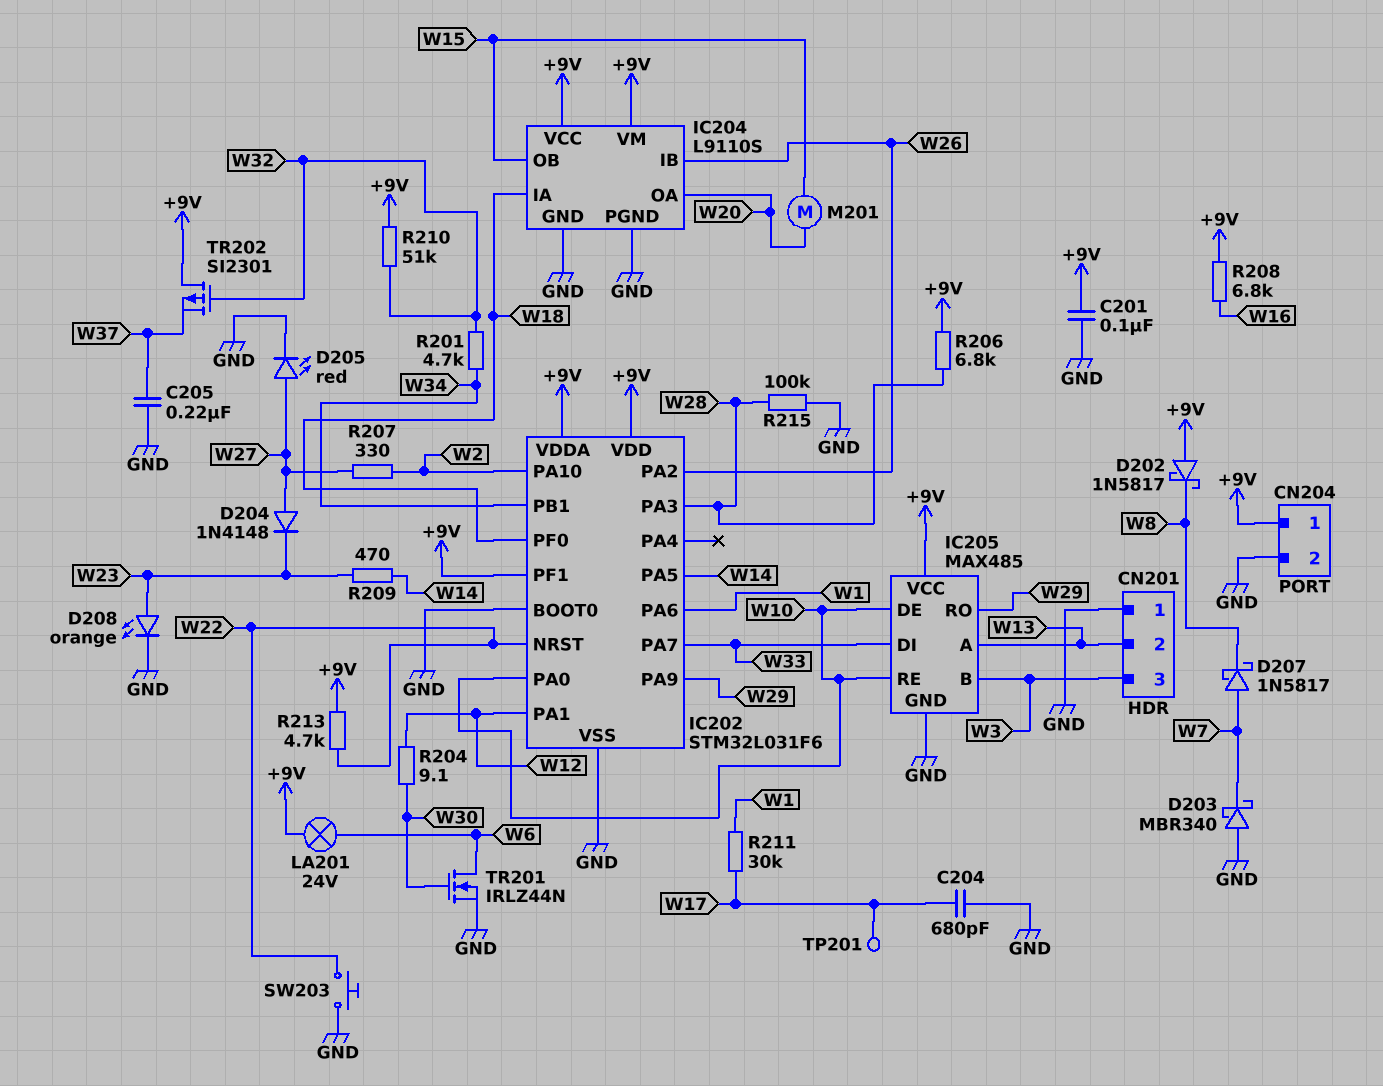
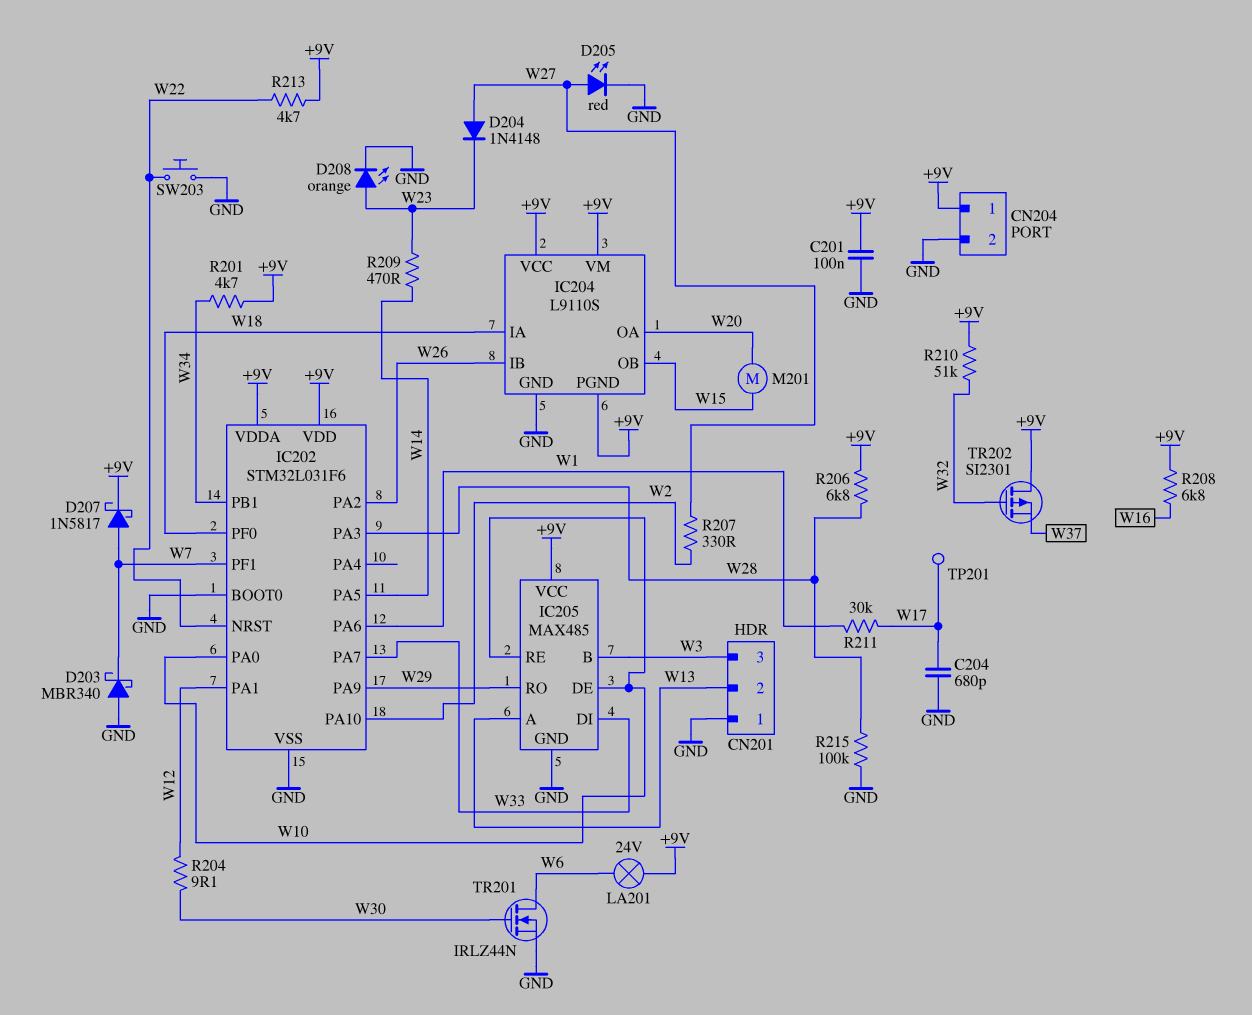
C205: 220nF (GND, W37) -> none
D202: schottky 1N5817 (A +9V, K W8) -> none
D207: schottky 1N5817 (A W7, K W8) -> schottky 1N5817 (A W7, K +9V)
IC202 pin PF1: +9V -> W7
IC204 pin PGND: GND -> +9V
R201: 4.7k (W32, W34) -> 4.7k (+9V, W34)

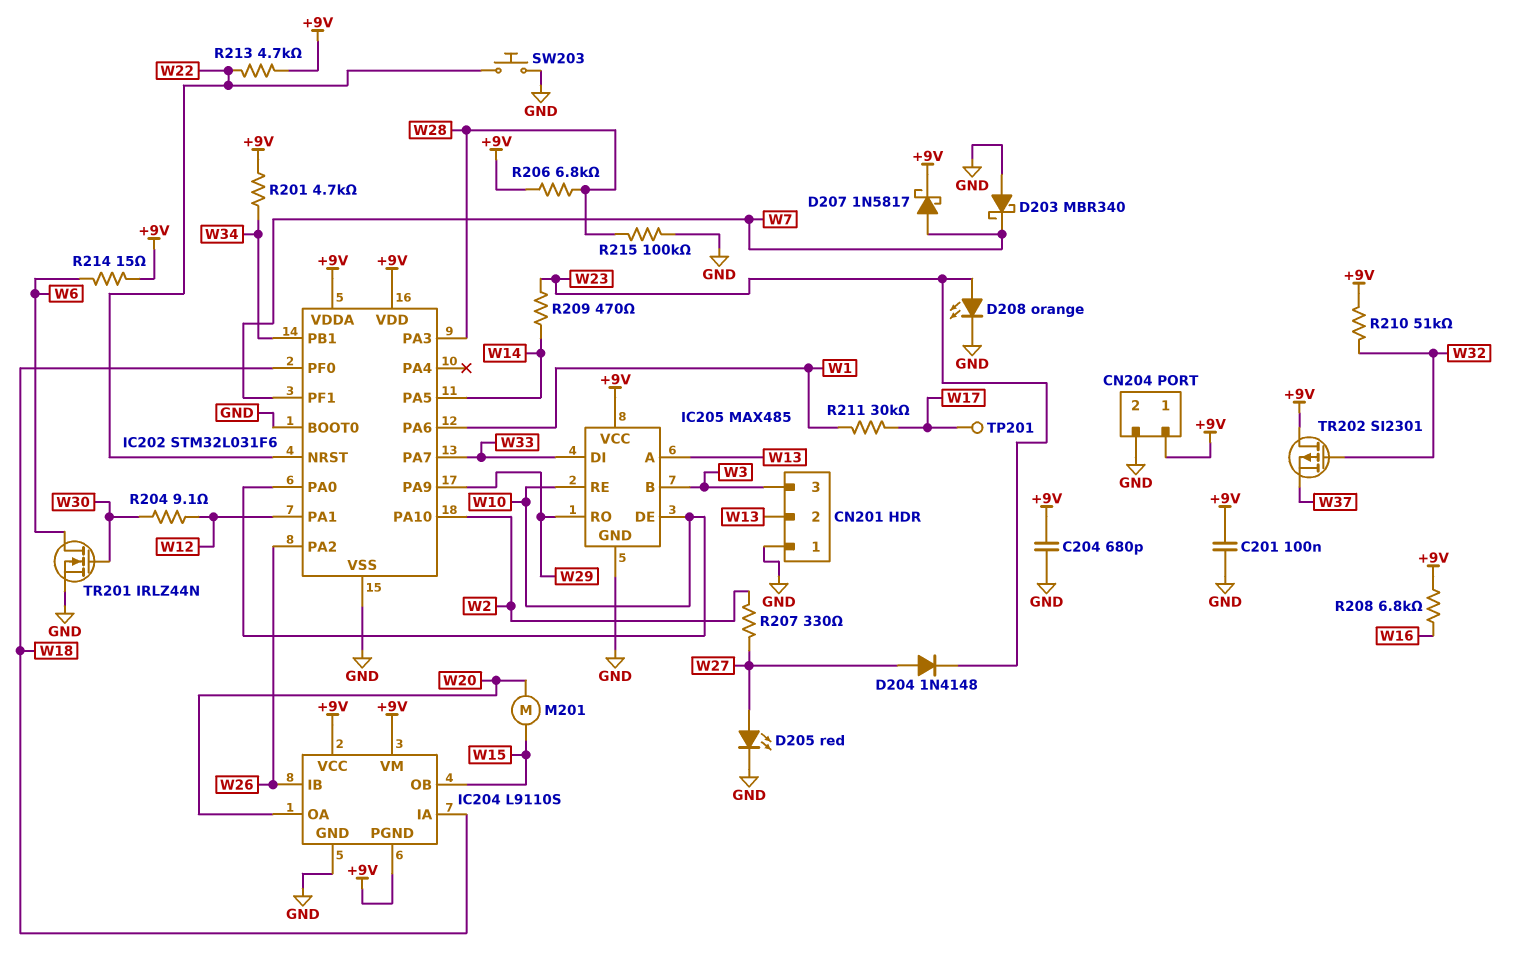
C204: 680pF (GND, W17) -> 680pF (+9V, GND)
LA201: lamp 24V (+9V, W6) -> none
R214: none -> 15 (+9V, W6)

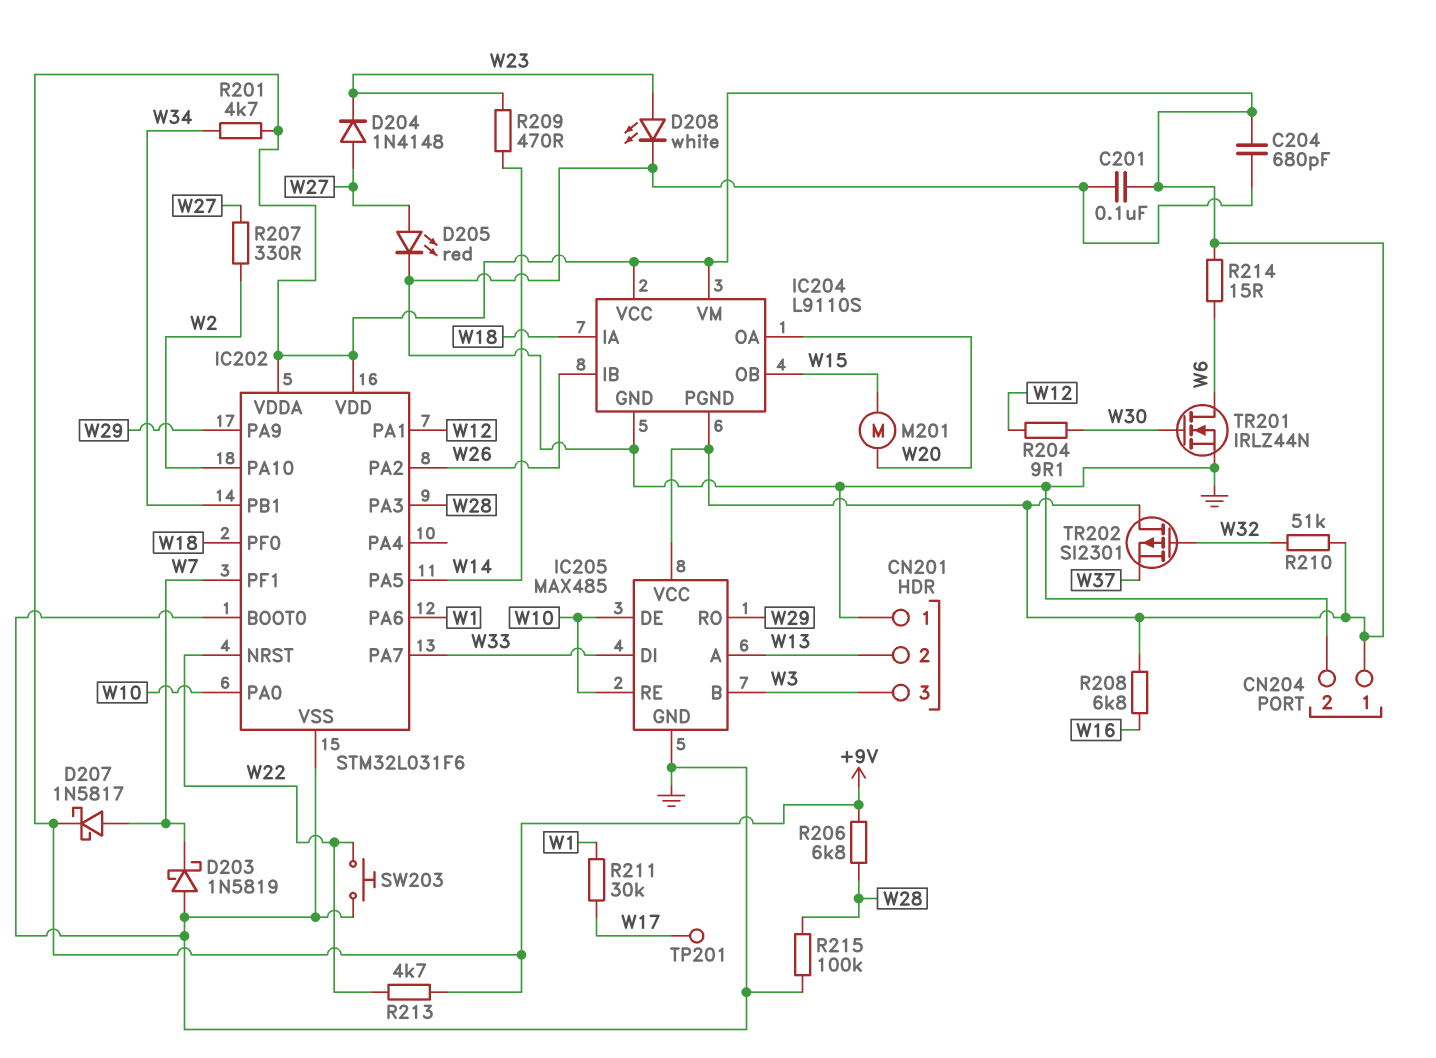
D203: schottky MBR340 (A GND, K W7) -> schottky 1N5819 (A GND, K W7)
D208: LED orange (A W23, K GND) -> LED white (A W23, K GND)

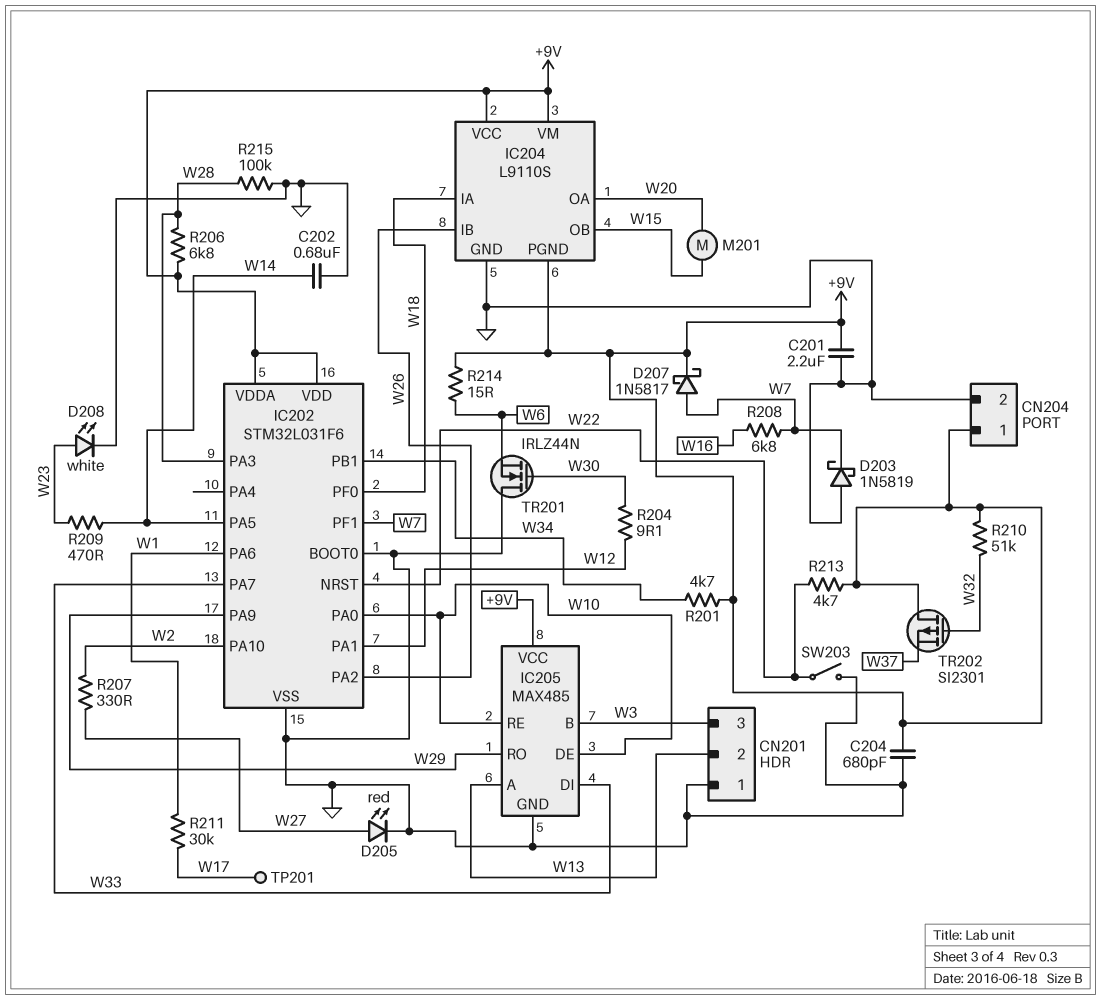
C201: 100nF (+9V, GND) -> 2.2uF (+9V, GND)
C202: none -> 680nF (GND, W14)
D204: diode 1N4148 (A W27, K W23) -> none
R208: 6.8k (+9V, W16) -> 6.8k (W7, W16)
SW203: button (GND, W22) -> switch (GND, W22)
TR201: NMOS IRLZ44N (G W30, D W6, S GND) -> NMOS IRLZ44N (G W30, D GND, S W6)

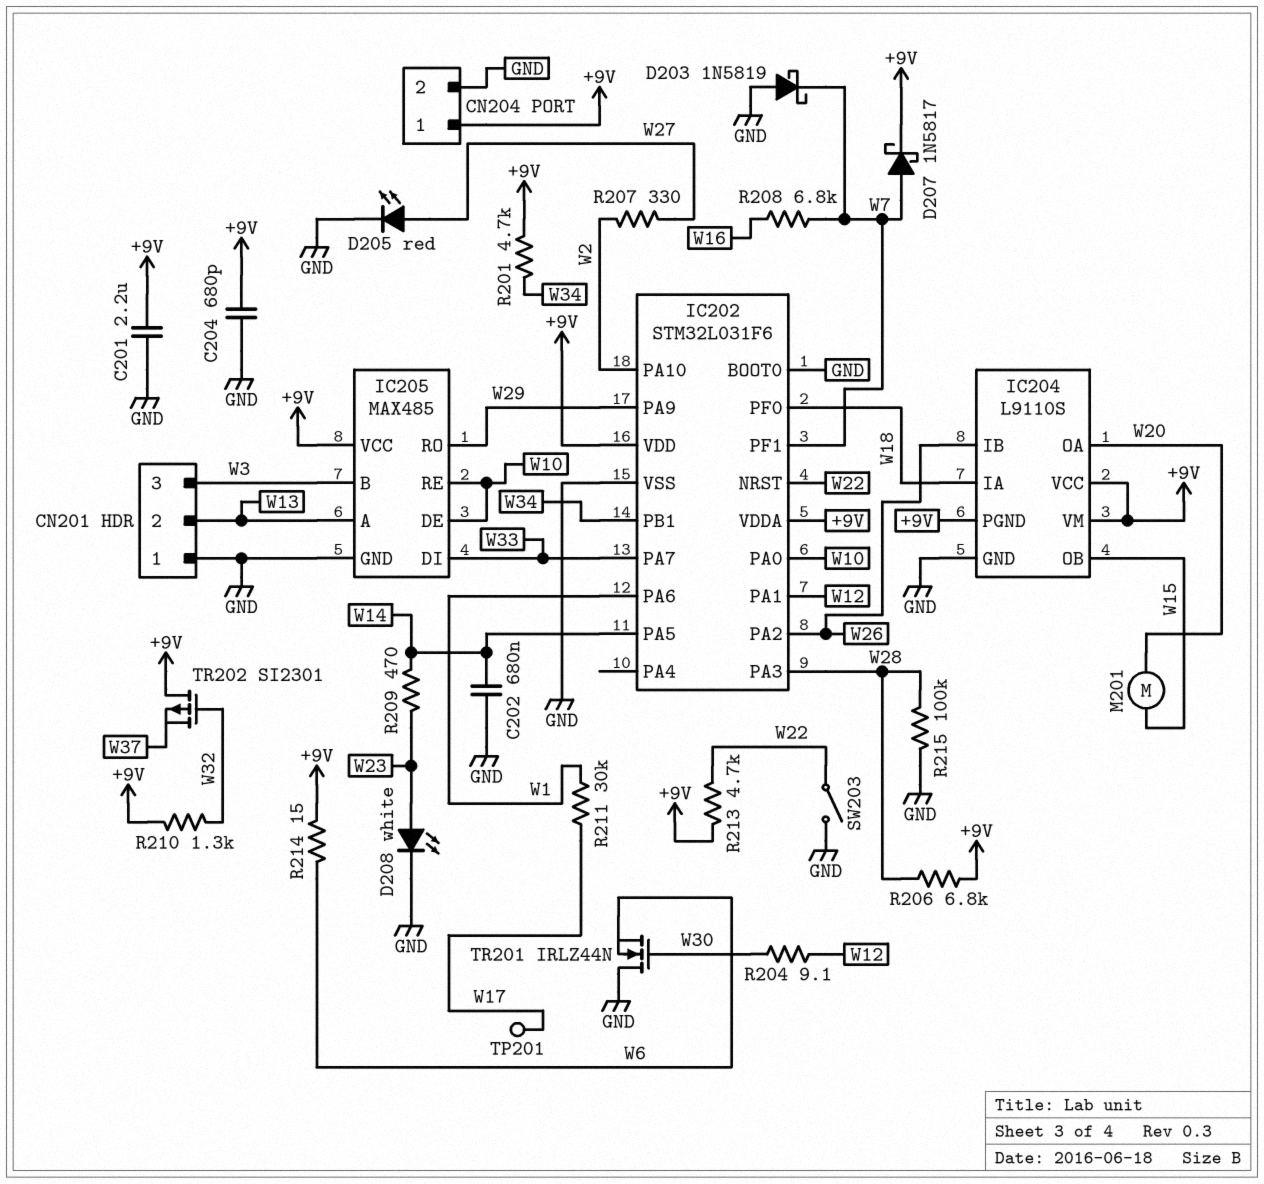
R210: 51k (+9V, W32) -> 1.3k (+9V, W32)

